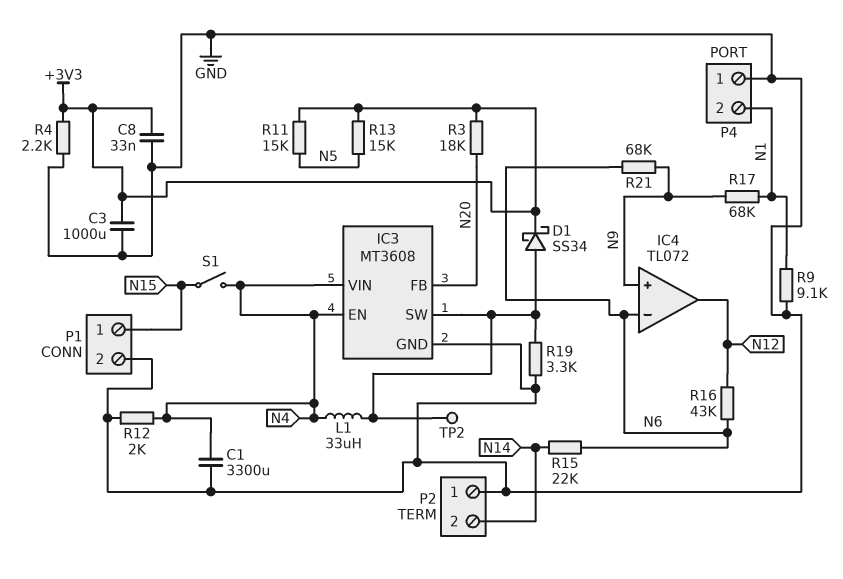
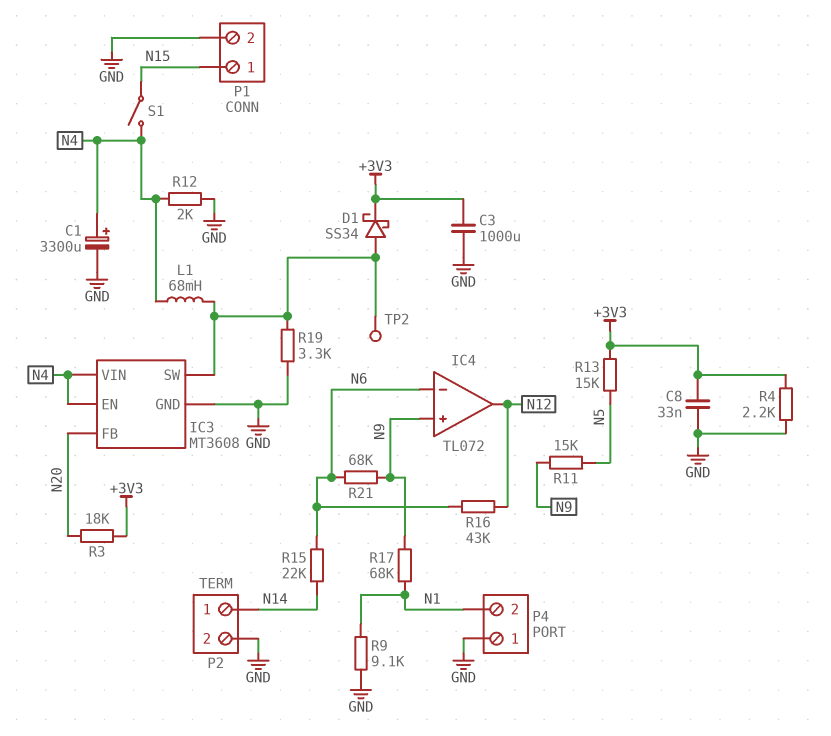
C1: 3300uF (GND, N4) -> 3300uF (plus N4, minus GND)
L1: 33uH (IC3/SW, N4) -> 68mH (IC3/SW, N4)
P2 pin 1: GND -> N14
P2 pin 2: N14 -> GND
R11: 15k (+3V3, N5) -> 15k (N5, N9)

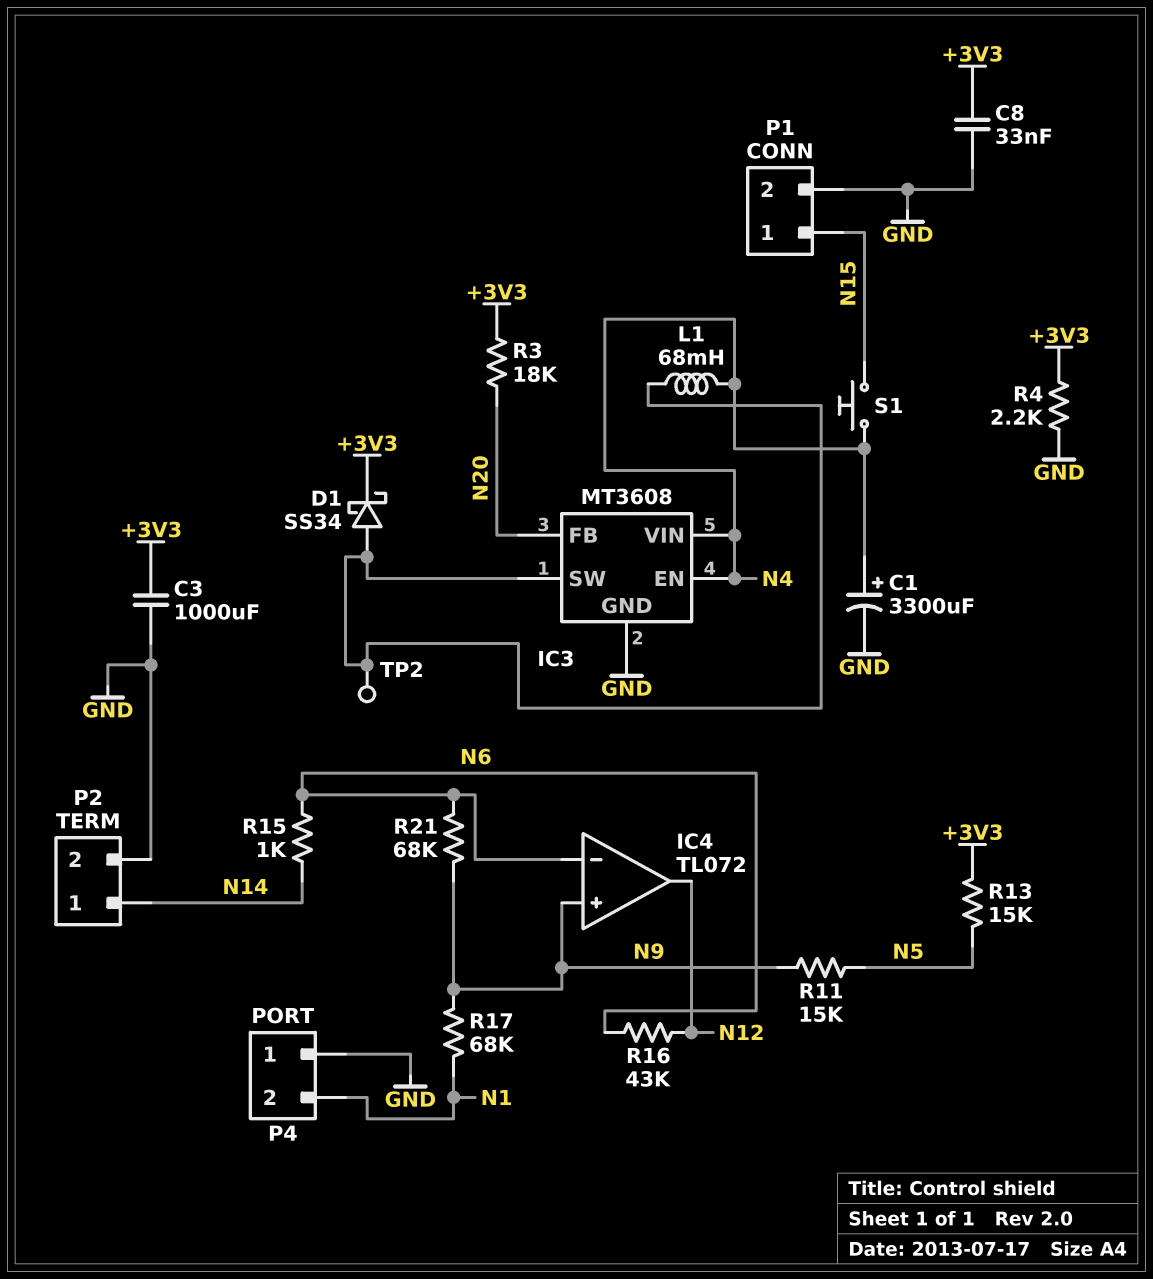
R9: 9.1k (GND, N1) -> none
R12: 2k (GND, N4) -> none
R15: 22k (N6, N14) -> 1k (N6, N14)
R19: 3.3k (GND, IC3/SW) -> none
S1: switch (N4, N15) -> button (N4, N15)

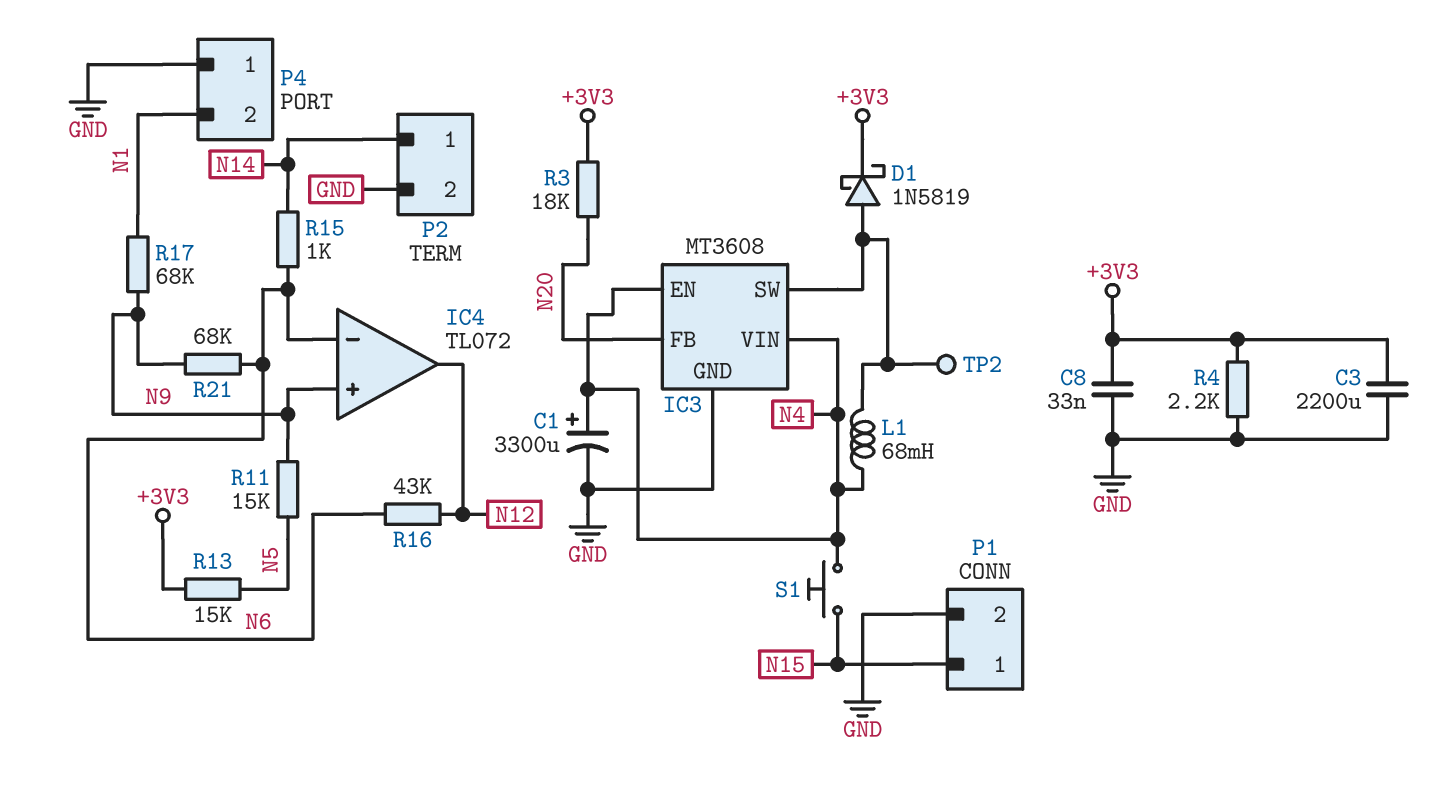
C3: 1000uF (+3V3, GND) -> 2200uF (+3V3, GND)
D1: schottky SS34 (A IC3/SW, K +3V3) -> schottky 1N5819 (A IC3/SW, K +3V3)

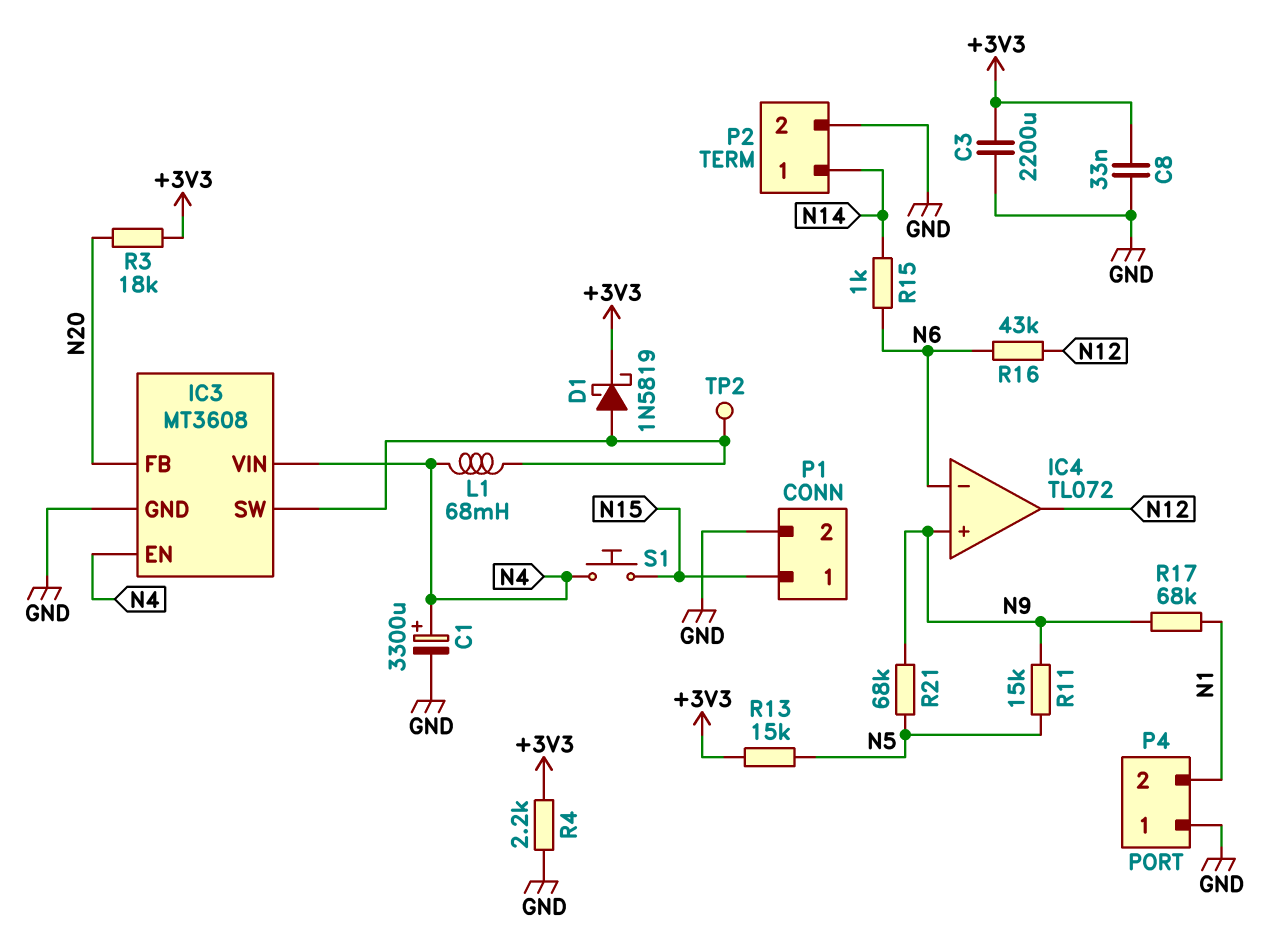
R21: 68k (N6, N9) -> 68k (N5, N9)

